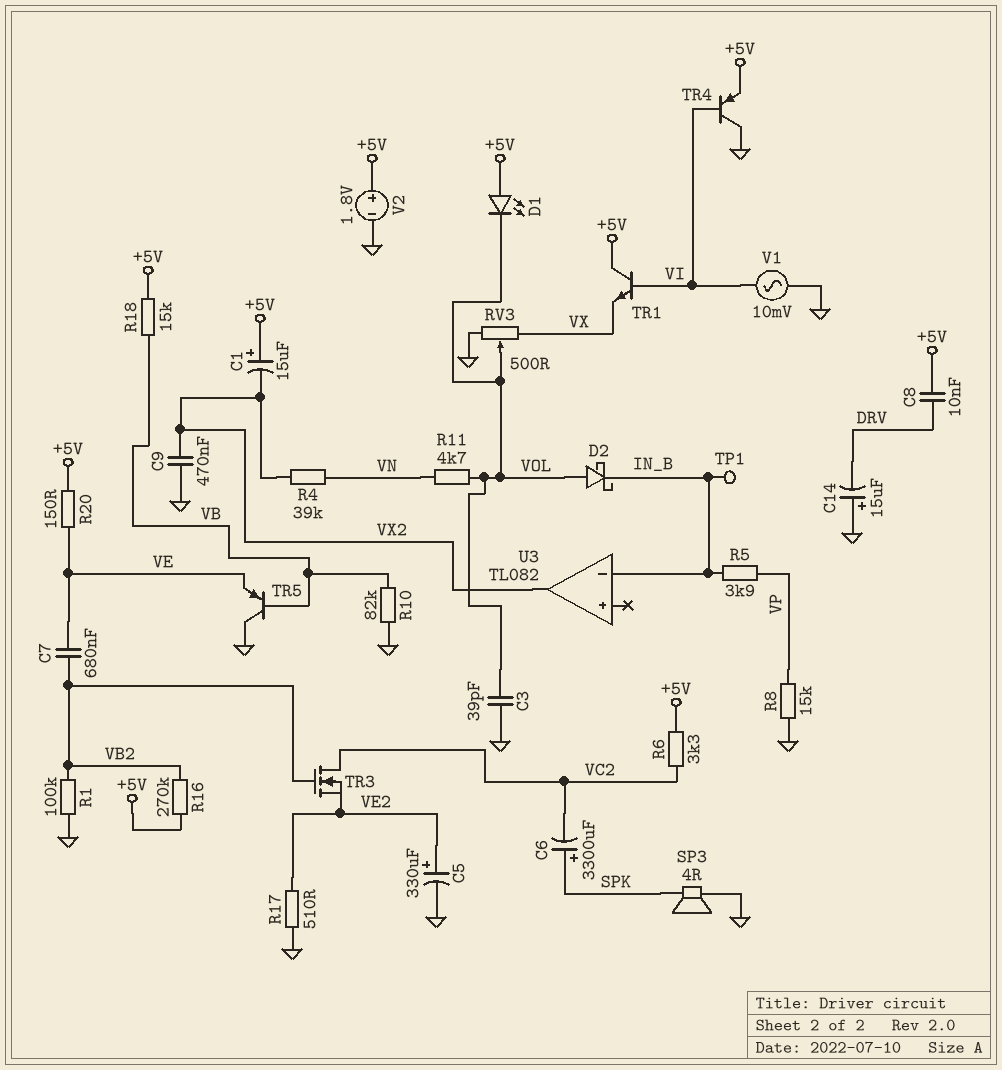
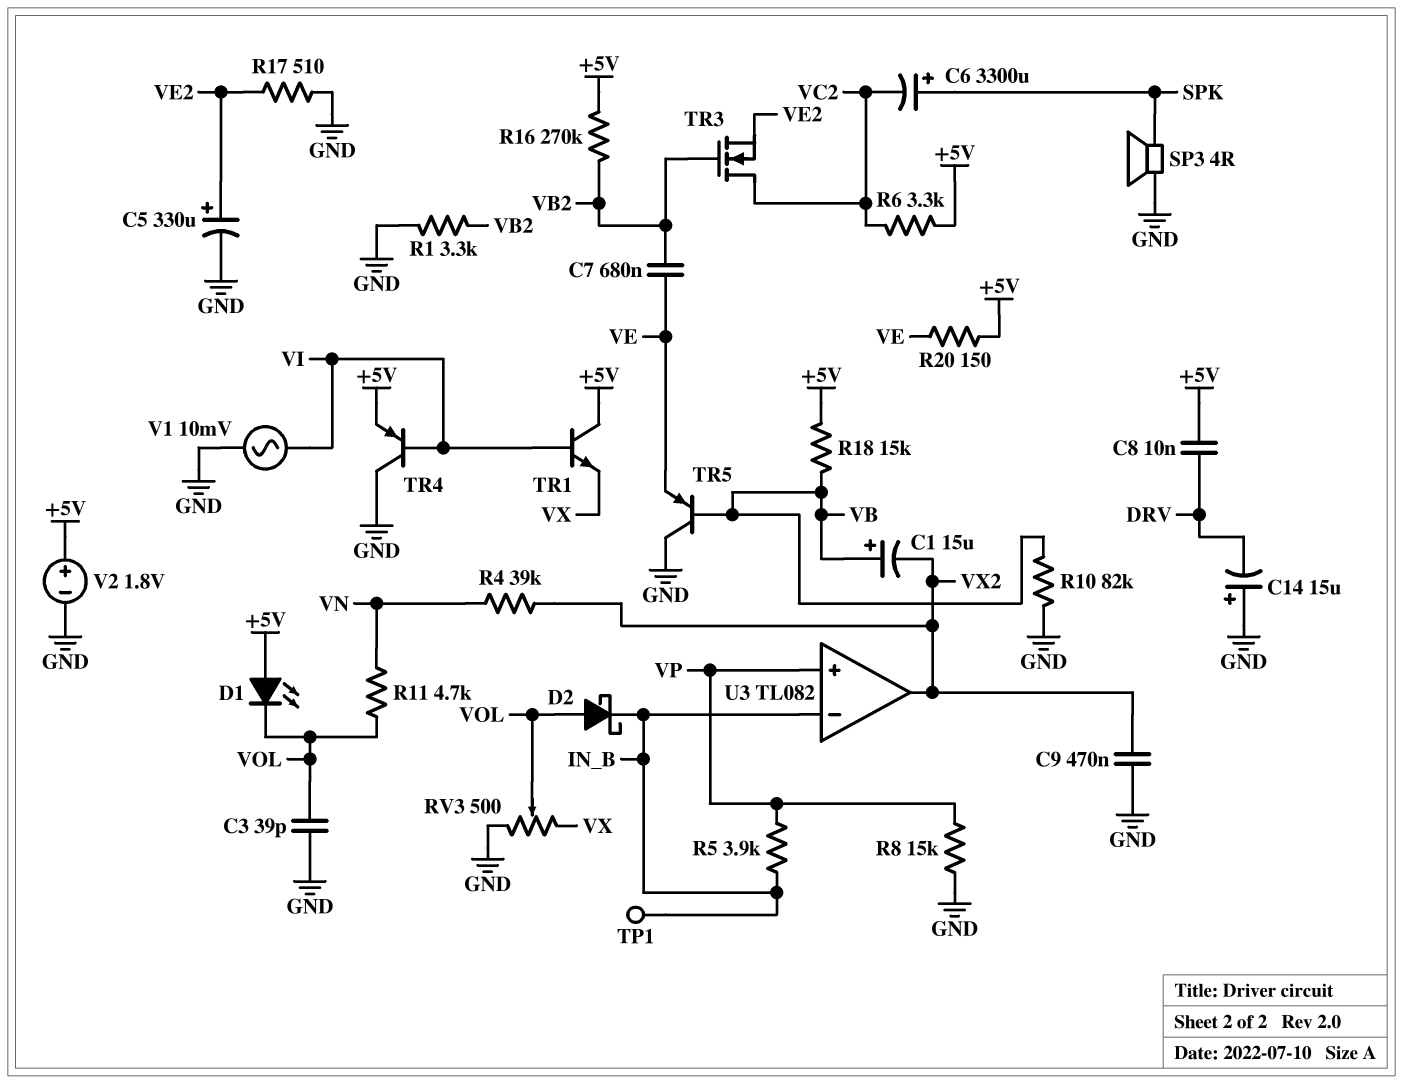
C1: 15uF (plus +5V, minus VX2) -> 15uF (plus VB, minus VX2)
R1: 100k (GND, VB2) -> 3.3k (GND, VB2)
U3 pin in+: none -> VP

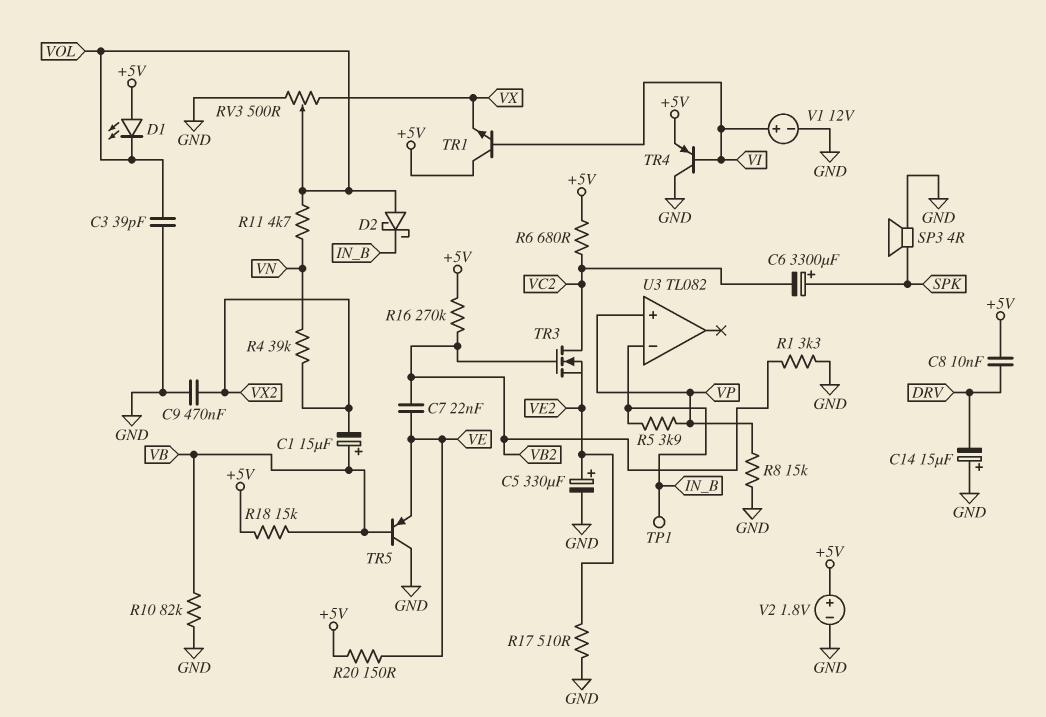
C7: 680nF (VB2, VE) -> 22nF (VB2, VE)
R6: 3.3k (+5V, VC2) -> 680 (+5V, VC2)
U3 pin out: VX2 -> none
V1: AC 10mV (GND, VI) -> 12V (plus VI, minus GND)

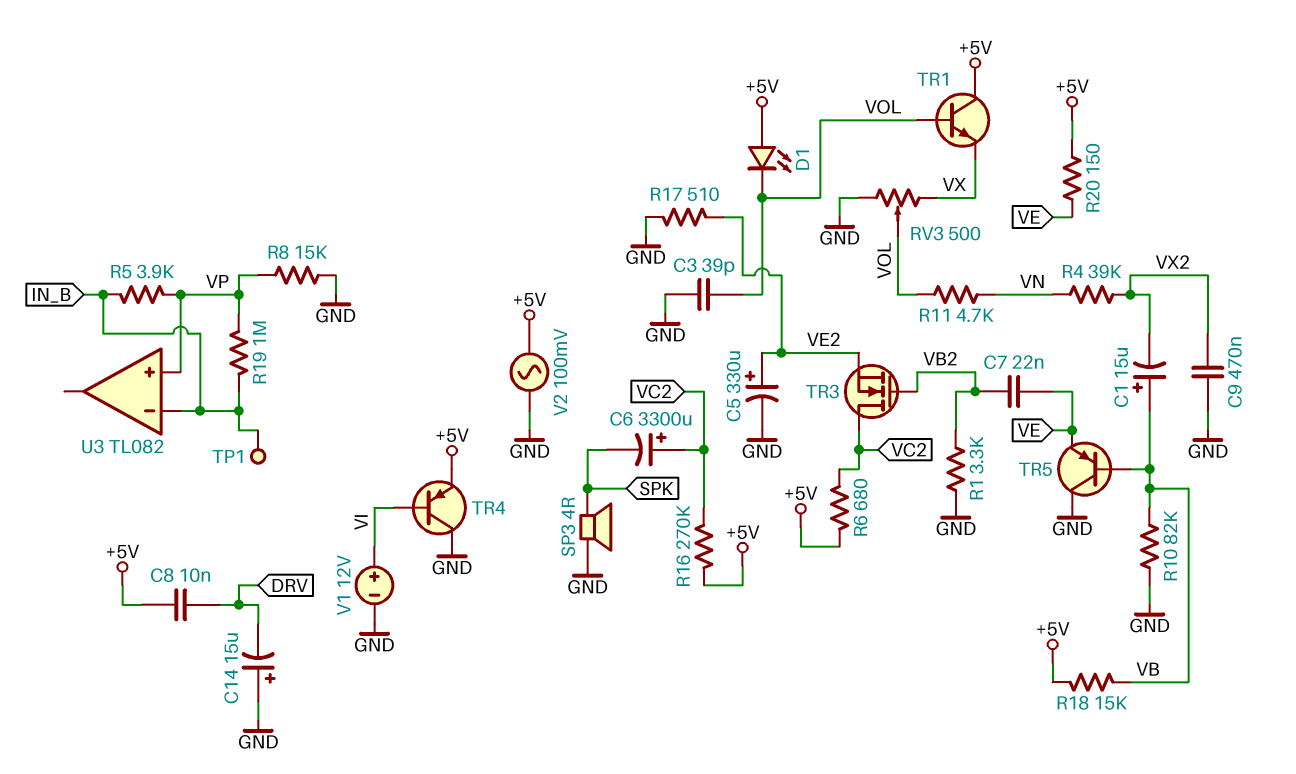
C6: 3300uF (plus SPK, minus VC2) -> 3300uF (plus VC2, minus SPK)
D2: schottky (A VOL, K IN_B) -> none
R16: 270k (+5V, VB2) -> 270k (+5V, VC2)
R19: none -> 1M (IN_B, VP)
TR1: NPN (B VI, C +5V, E VX) -> NPN (B VOL, C +5V, E VX)
V2: 1.8V (plus +5V, minus GND) -> AC 100mV (+5V, GND)

